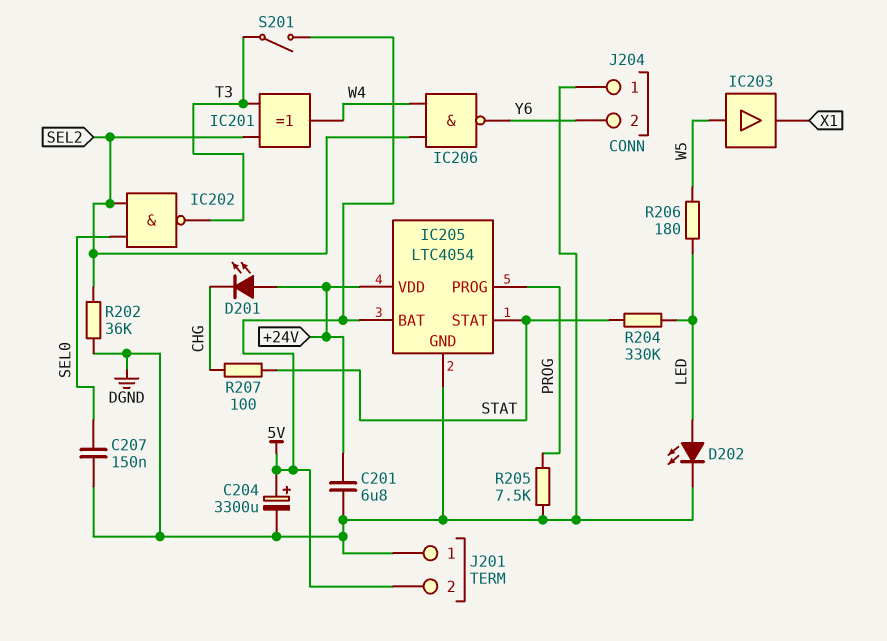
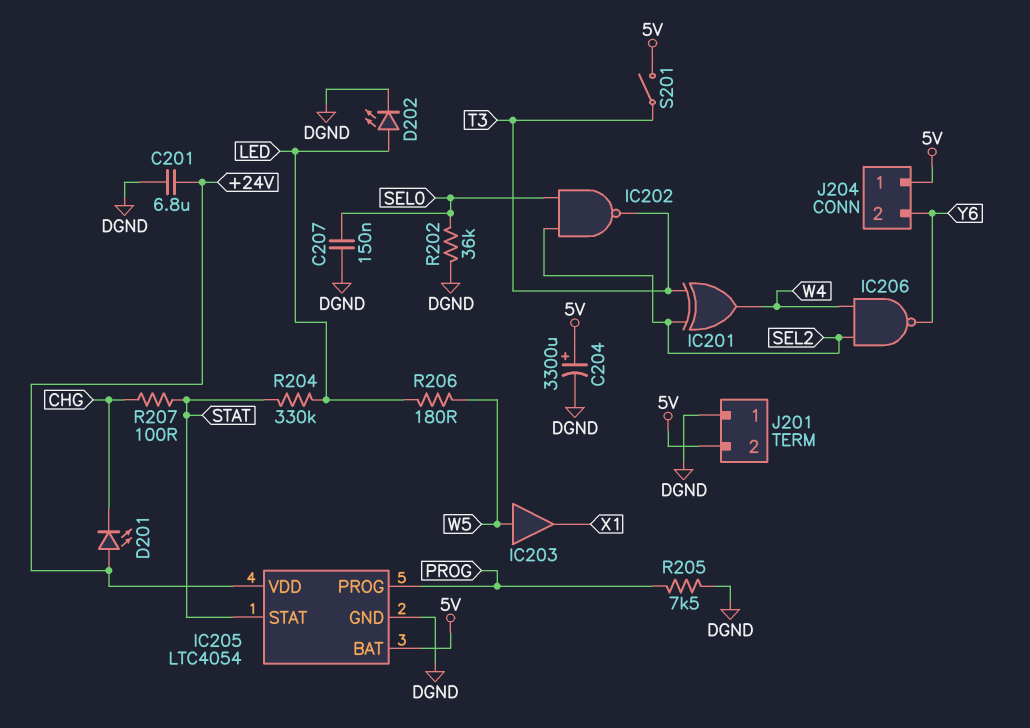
J204 pin 1: DGND -> 5V
R202: 36k (DGND, SEL2) -> 36k (DGND, SEL0)

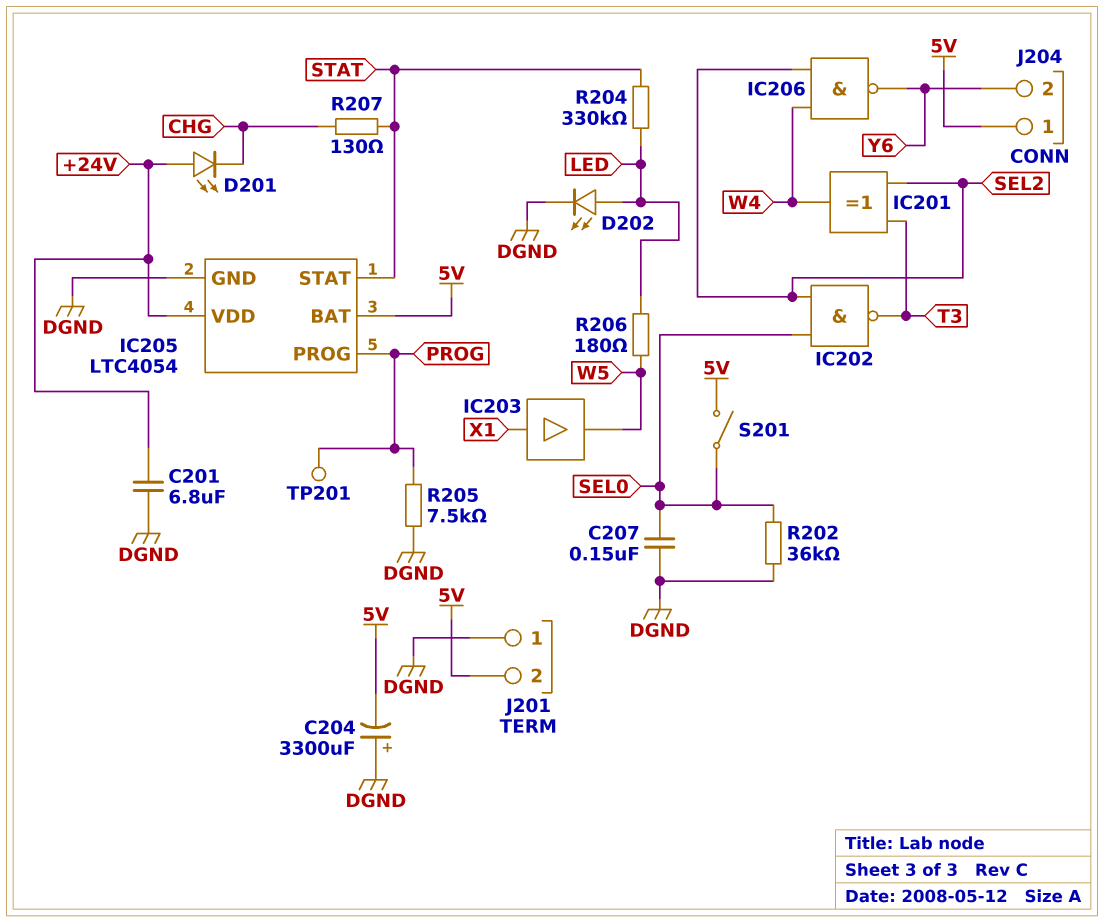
C204: 3300uF (plus 5V, minus DGND) -> 3300uF (plus DGND, minus 5V)
IC203: buffer (in W5, out X1) -> buffer (in X1, out W5)
R207: 100 (CHG, STAT) -> 130 (CHG, STAT)
S201: switch (5V, T3) -> switch (5V, SEL0)
TP201: none -> test point (PROG)

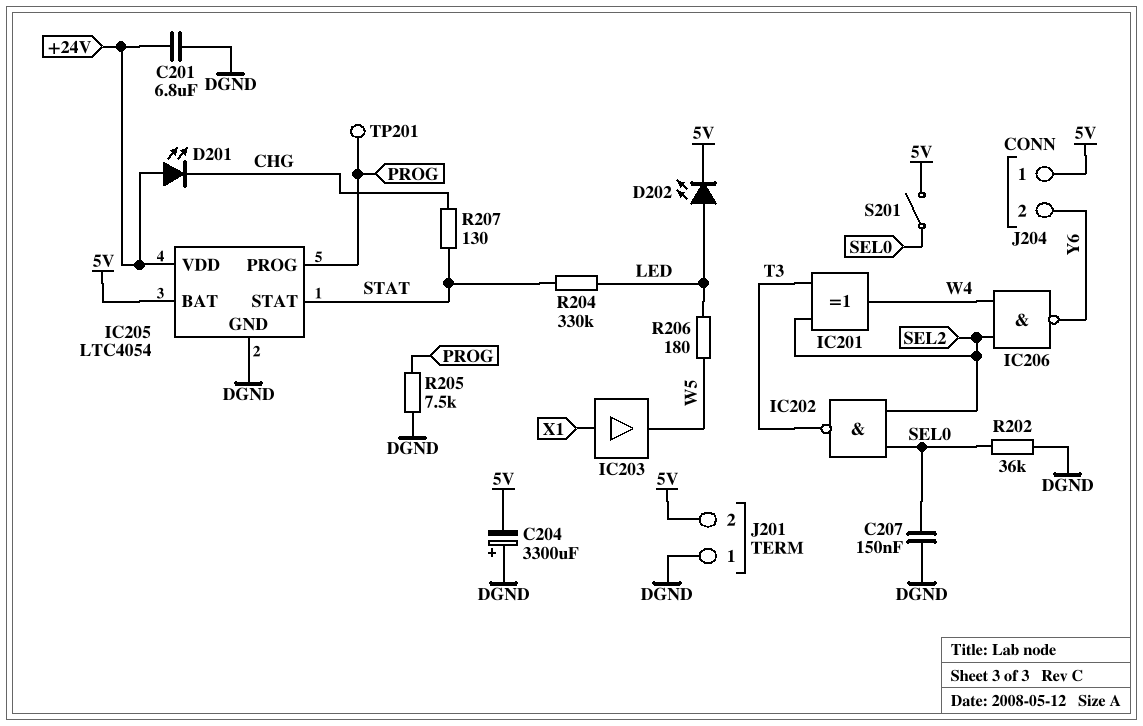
D202: LED (A LED, K DGND) -> LED (A LED, K 5V)

